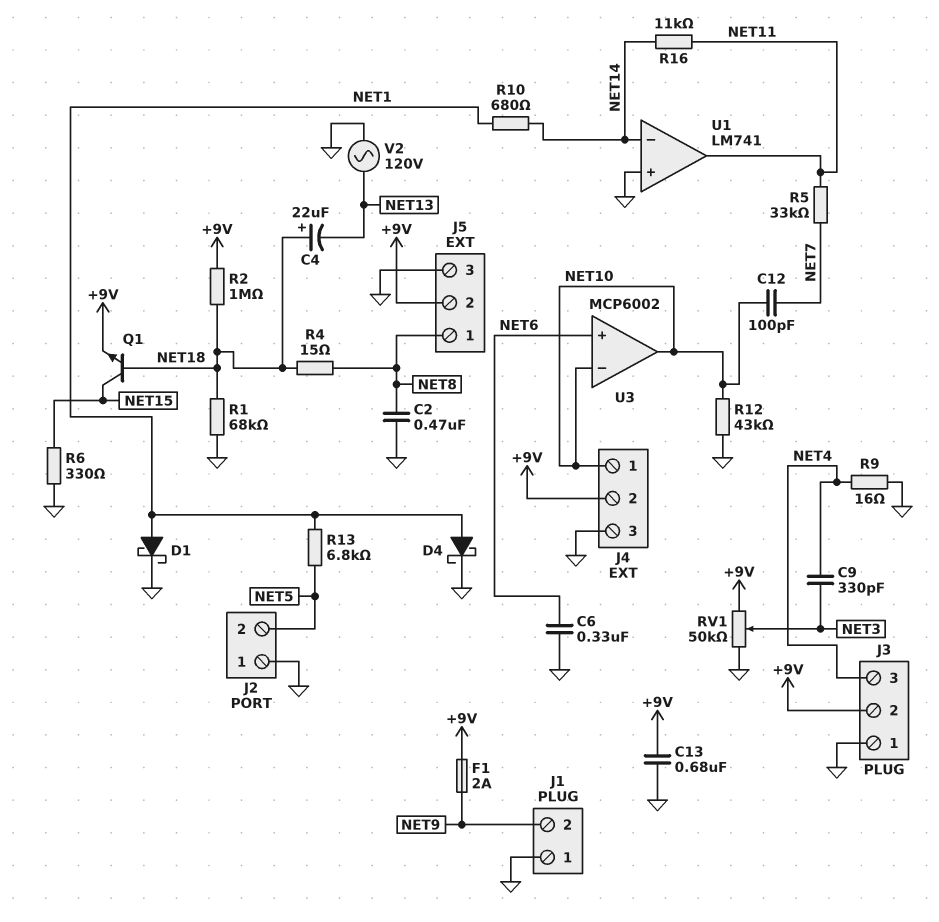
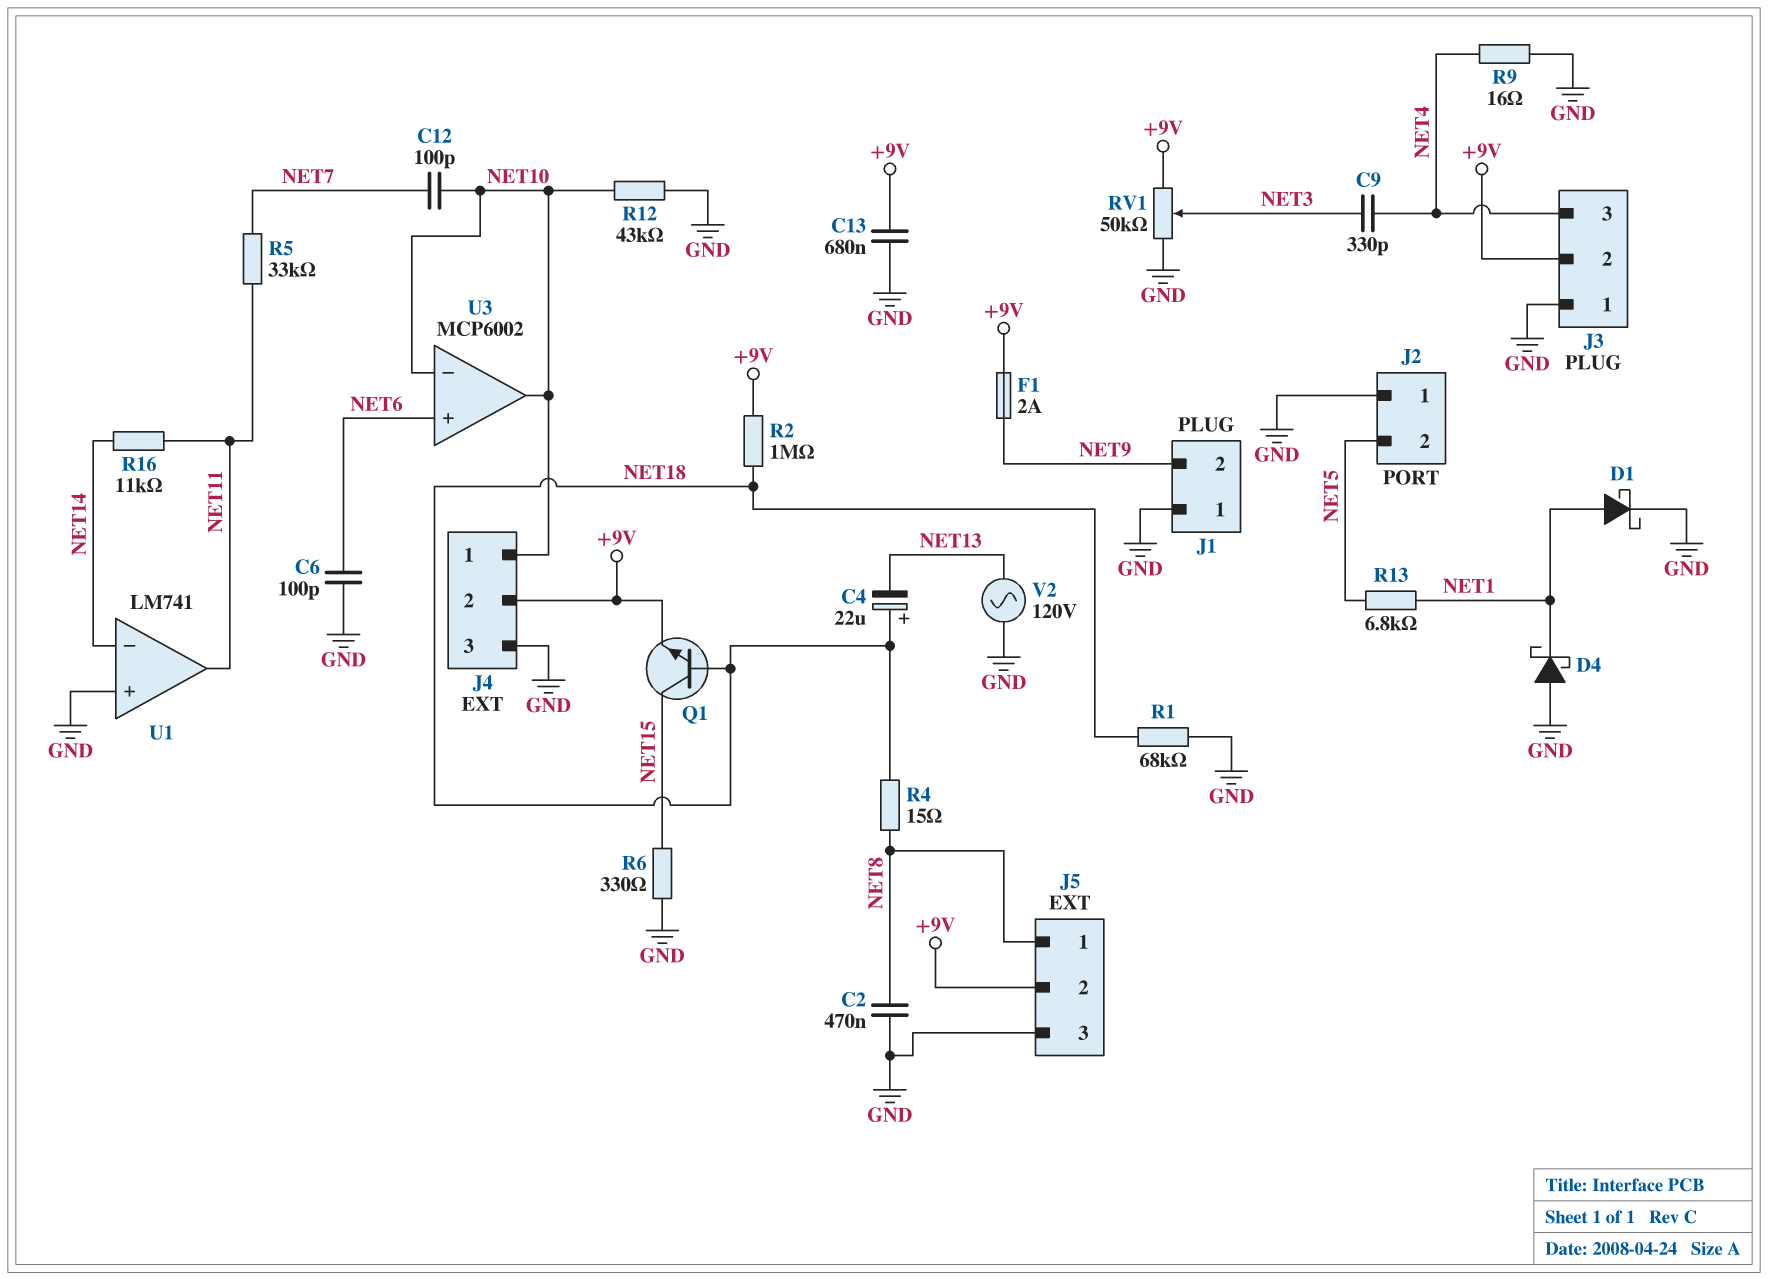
C6: 330nF (GND, NET6) -> 100pF (GND, NET6)
D4: schottky (A NET1, K GND) -> schottky (A GND, K NET1)
R10: 680 (NET1, NET14) -> none

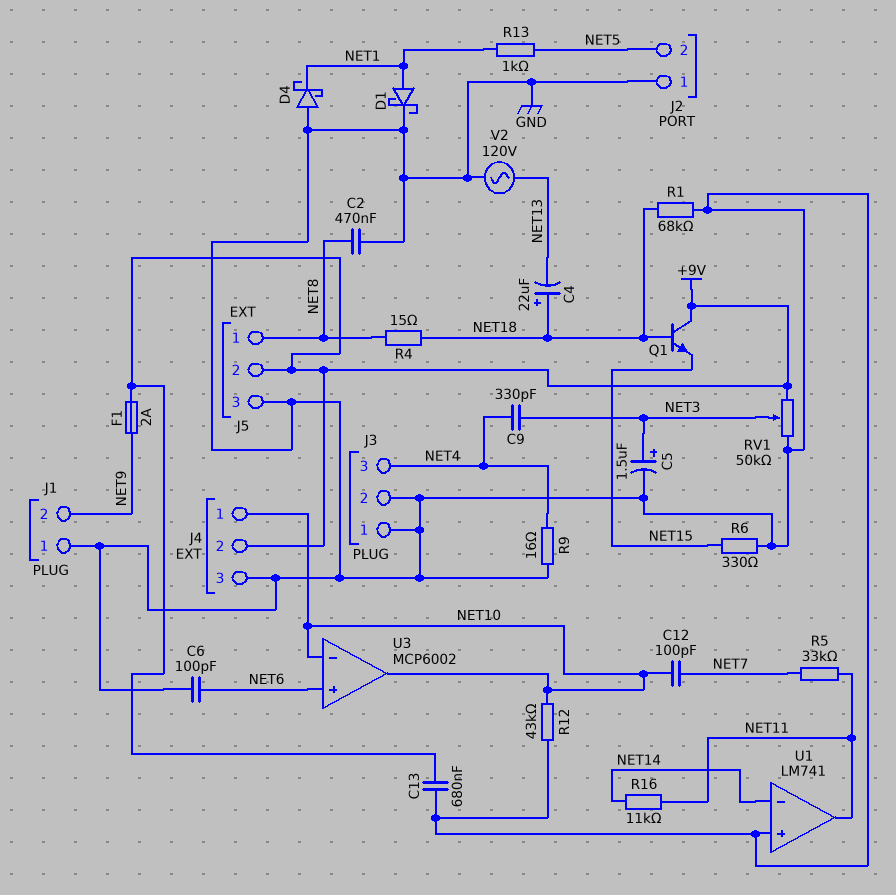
C5: none -> 1.5uF (plus NET3, minus GND)
J3 pin 2: +9V -> GND
Q1: NPN (B NET18, C NET15, E +9V) -> NPN (B NET18, C +9V, E NET15)
R2: 1M (+9V, NET18) -> none
R13: 6.8k (NET1, NET5) -> 1k (NET1, NET5)

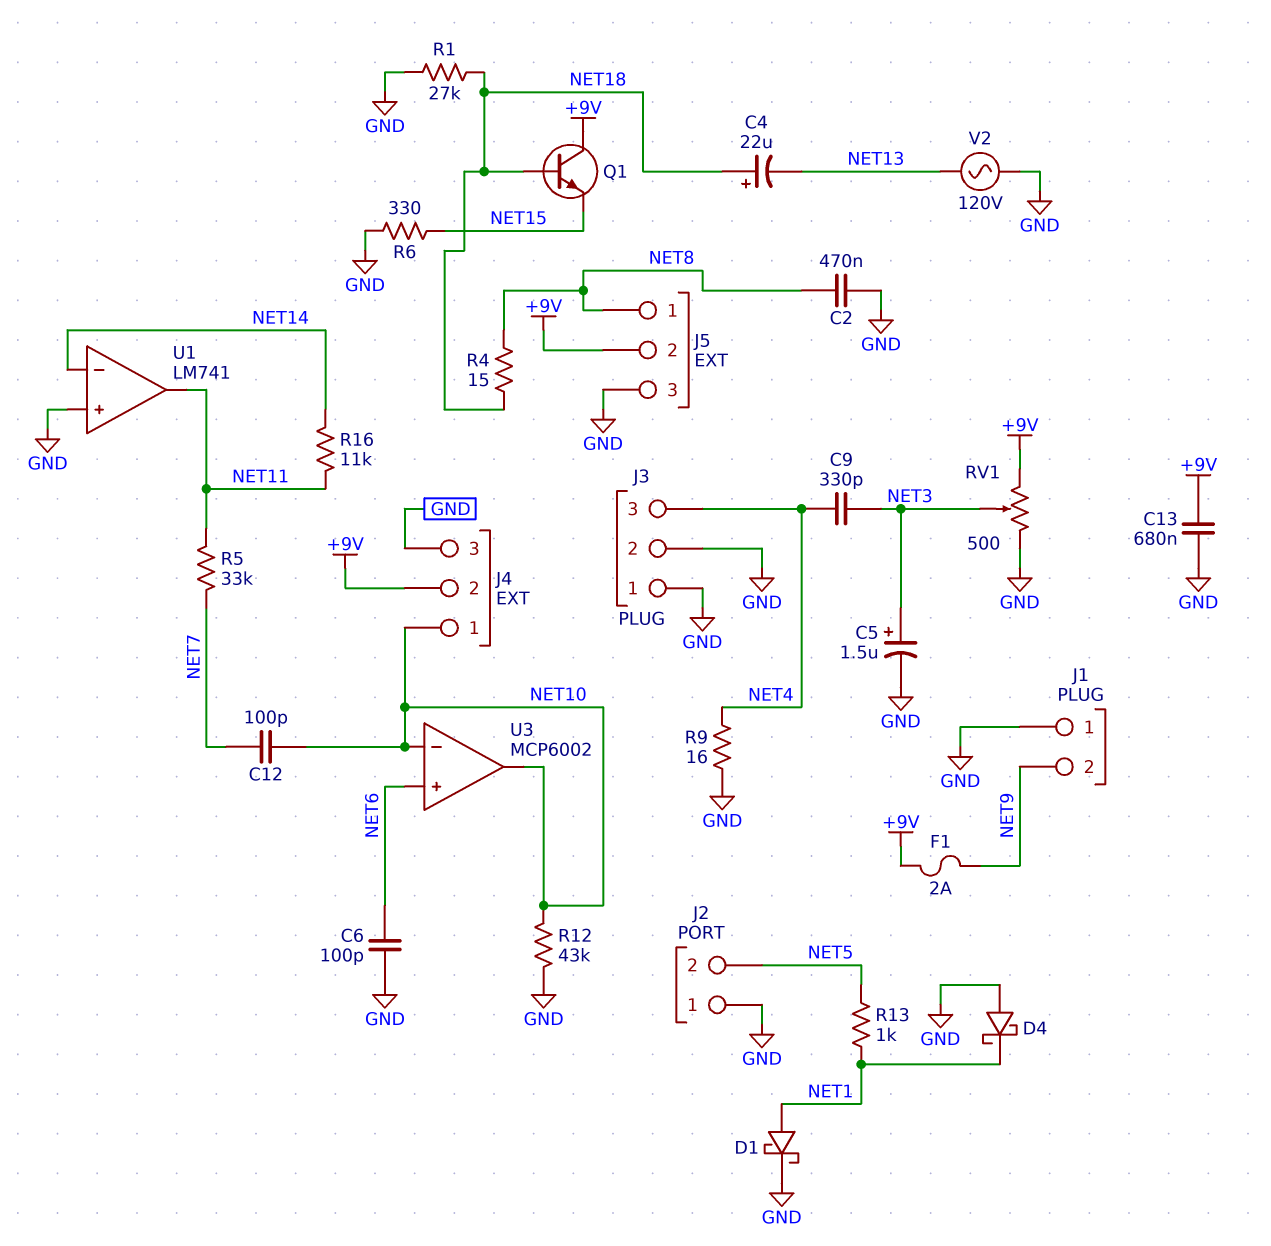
R1: 68k (GND, NET18) -> 27k (GND, NET18)
RV1: 50k (+9V, GND, wiper NET3) -> 500 (+9V, GND, wiper NET3)

